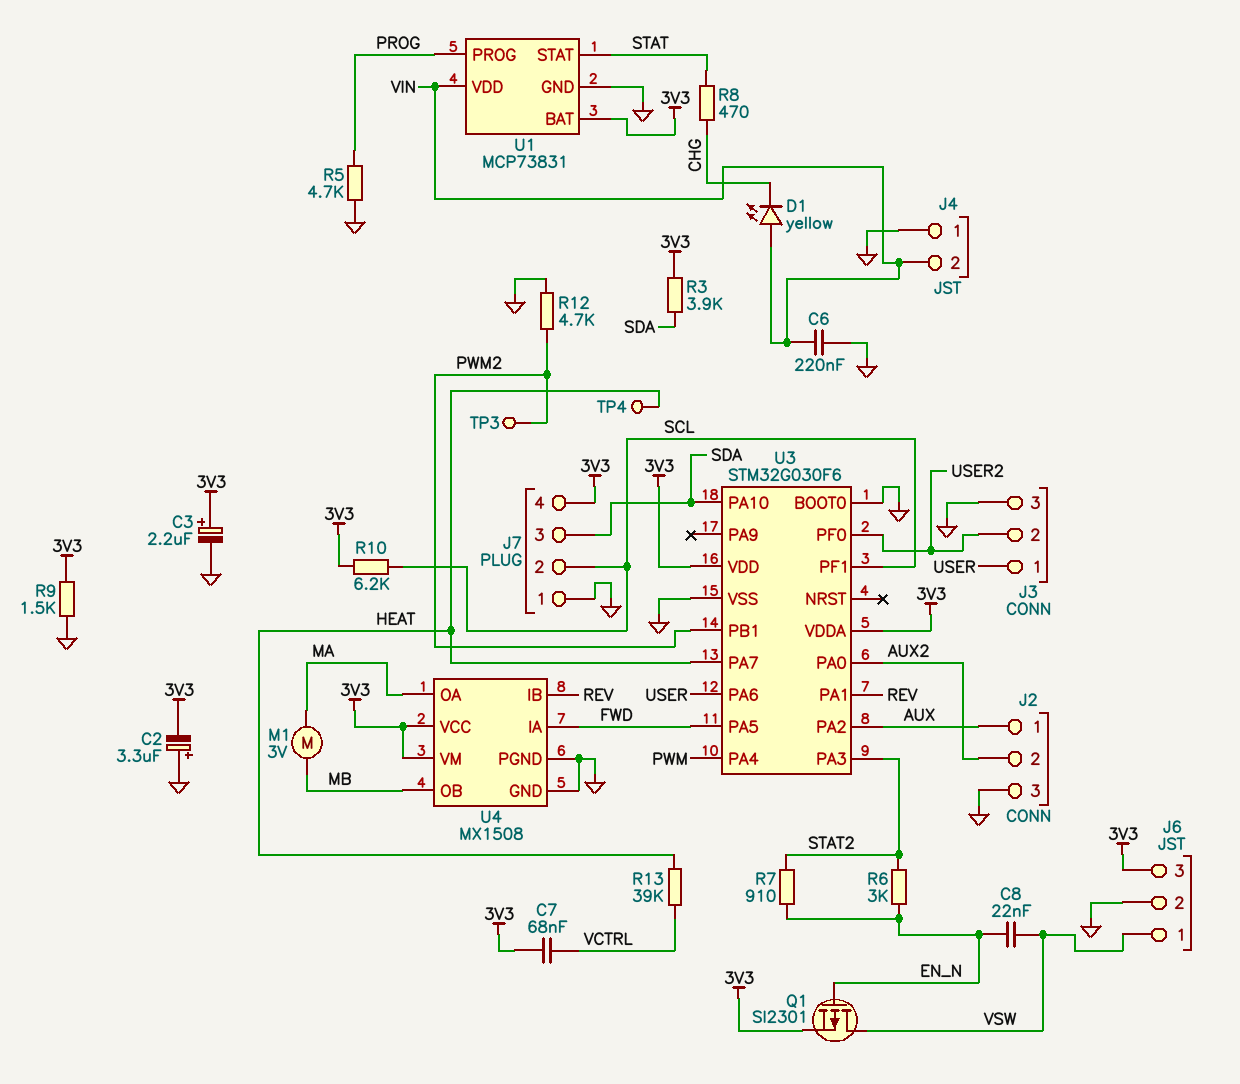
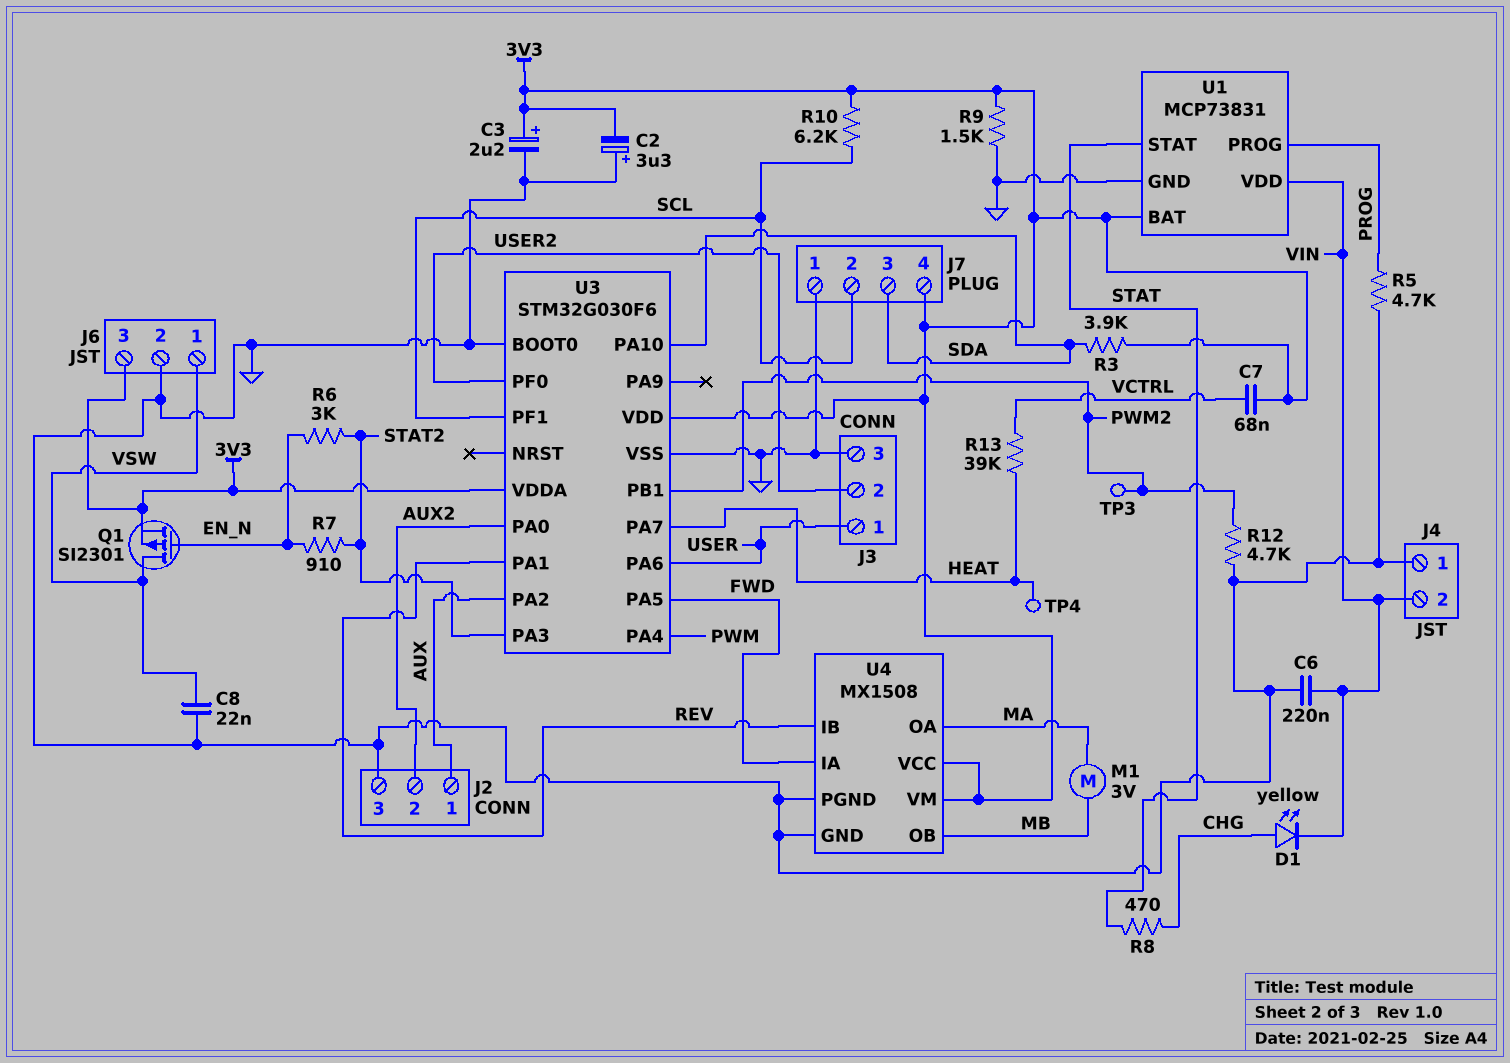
C8: 22nF (EN_N, VSW) -> 22nF (GND, VSW)
D1: LED yellow (A VIN, K CHG) -> LED yellow (A CHG, K VIN)

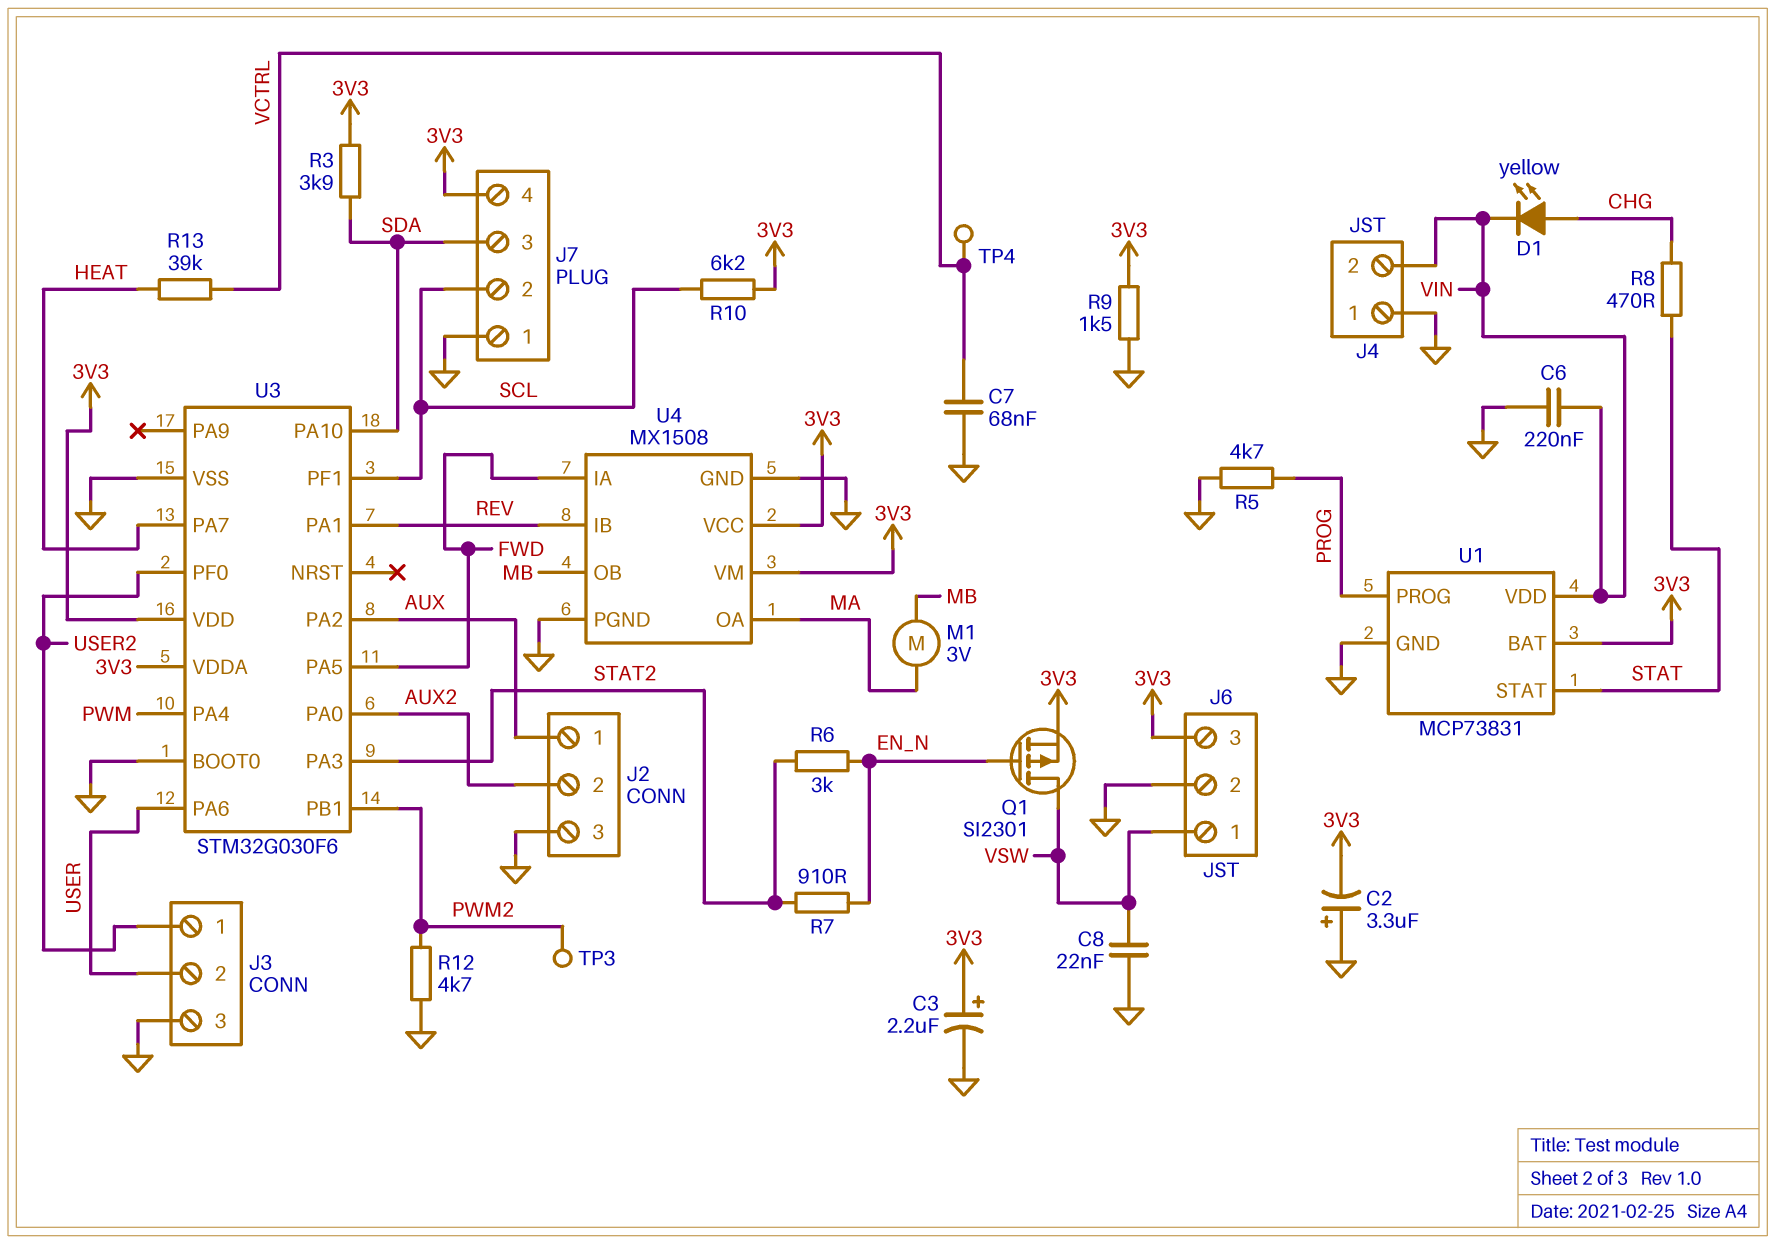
C7: 68nF (3V3, VCTRL) -> 68nF (GND, VCTRL)
J3 pin 1: USER -> USER2
J3 pin 2: USER2 -> USER
TP4: test point (HEAT) -> test point (VCTRL)

